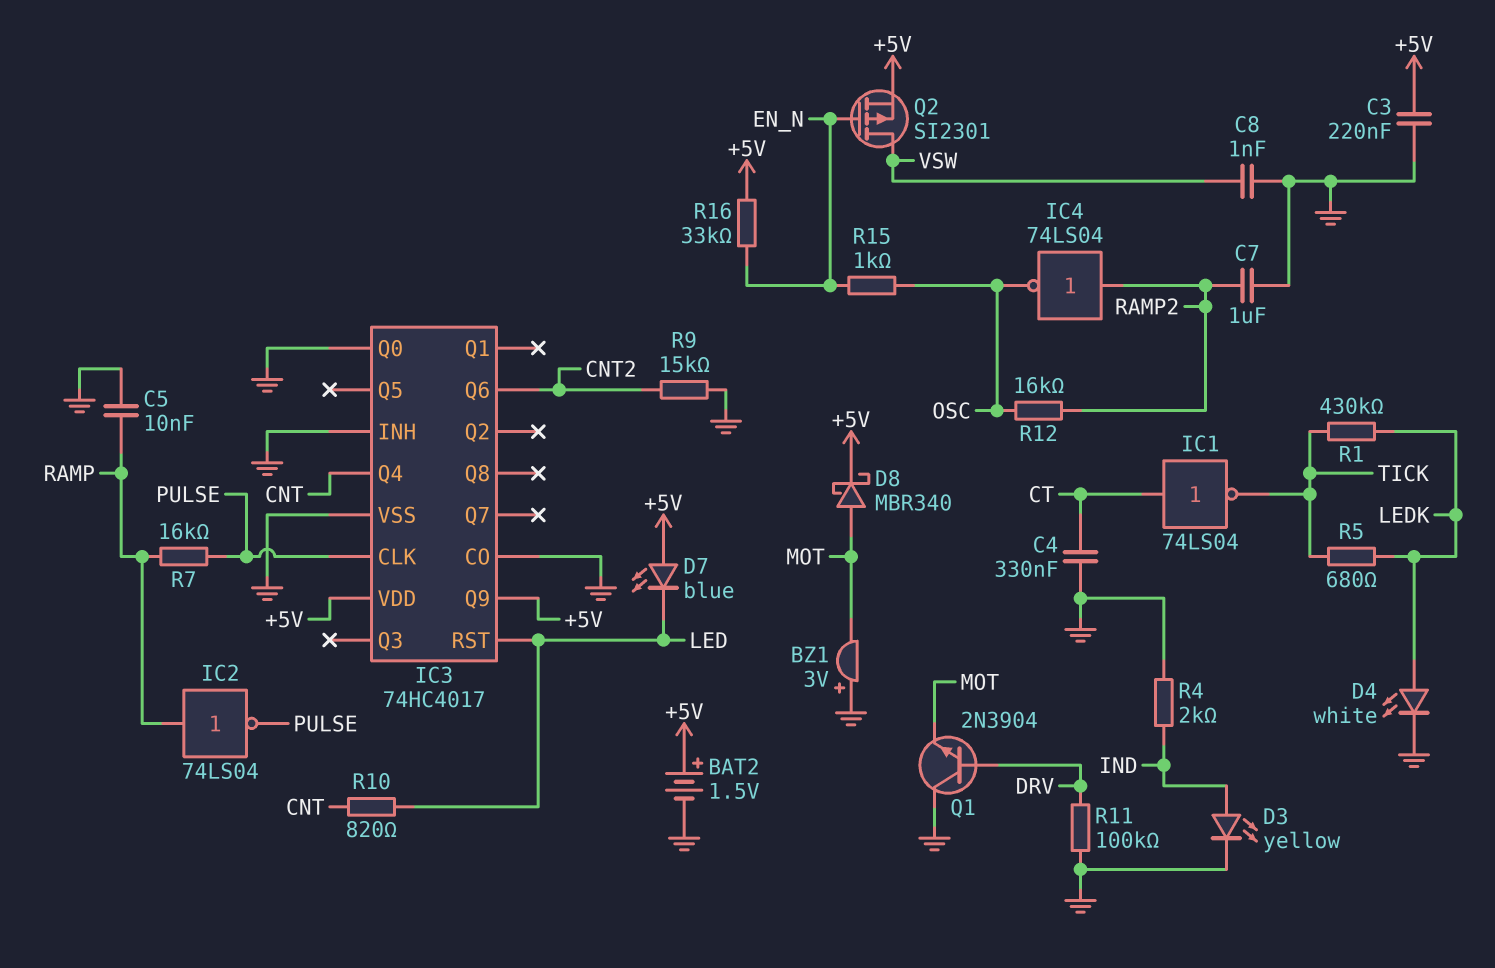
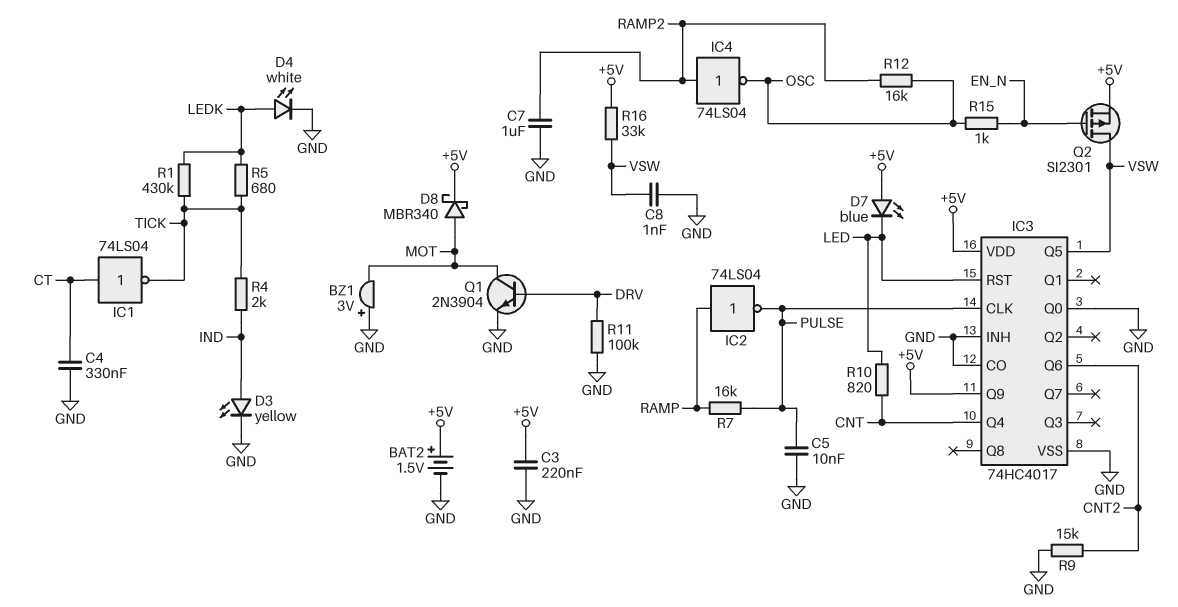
C5: 10nF (GND, RAMP) -> 10nF (GND, PULSE)
IC3 pin Q5: none -> VSW
Q1: NPN 2N3904 (B DRV, C GND, E MOT) -> NPN 2N3904 (B DRV, C MOT, E GND)
R4: 2k (GND, IND) -> 2k (IND, TICK)
R16: 33k (+5V, EN_N) -> 33k (+5V, VSW)

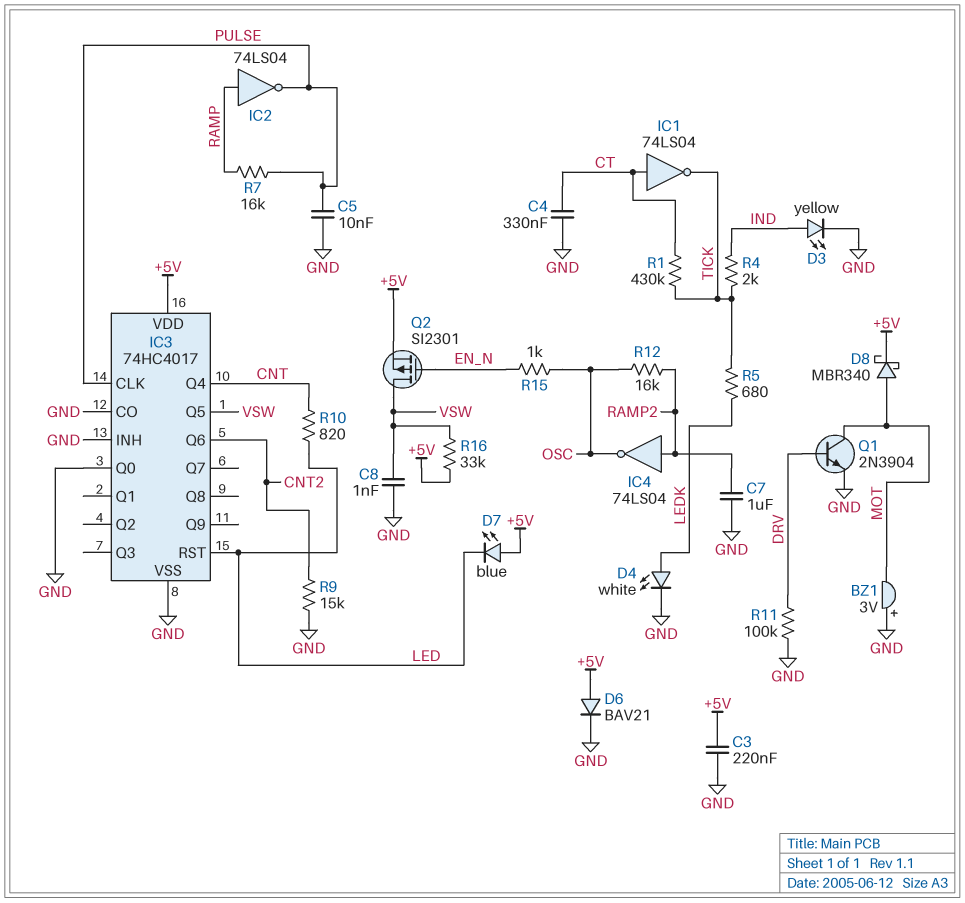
BAT2: 1.5V (plus +5V, minus GND) -> none
D6: none -> diode BAV21 (A +5V, K GND)
IC3 pin Q9: +5V -> none
R1: 430k (LEDK, TICK) -> 430k (CT, TICK)

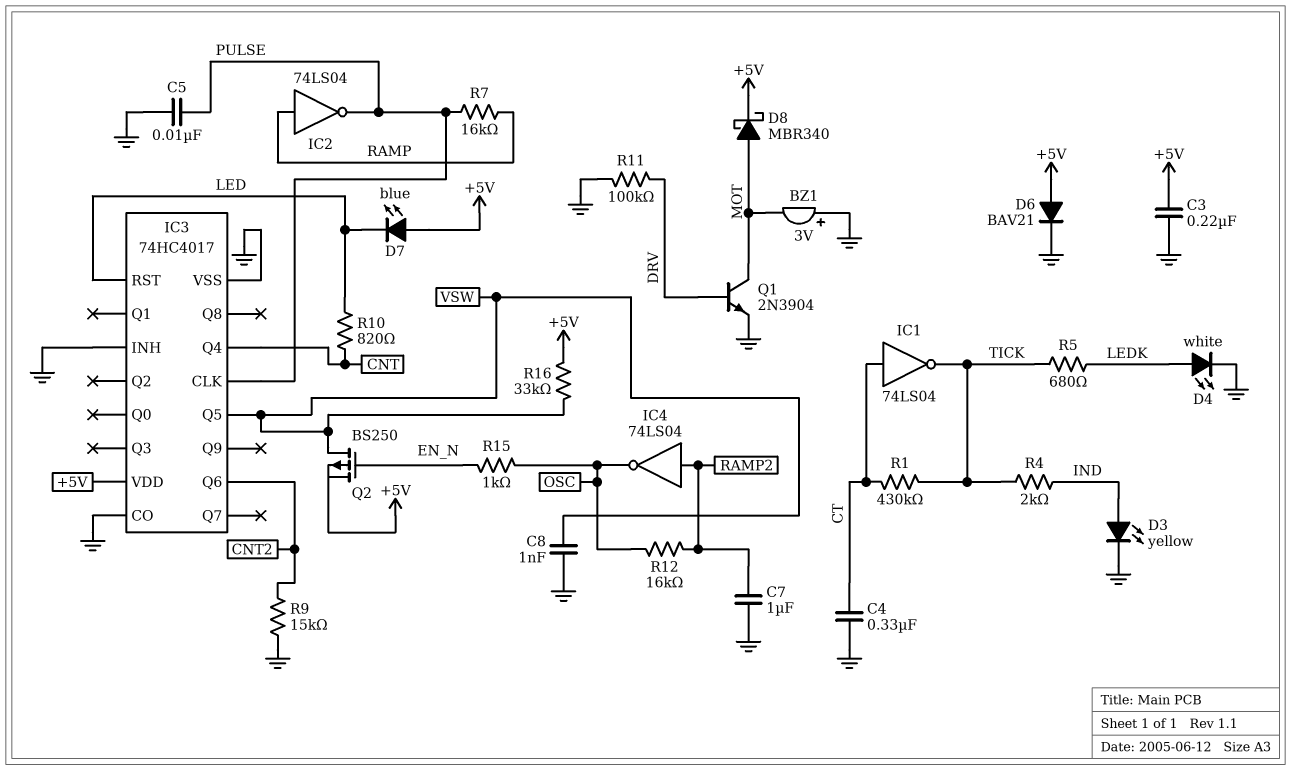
IC3 pin Q0: GND -> none
Q2: PMOS SI2301 (G EN_N, D VSW, S +5V) -> PMOS BS250 (G EN_N, D VSW, S +5V)

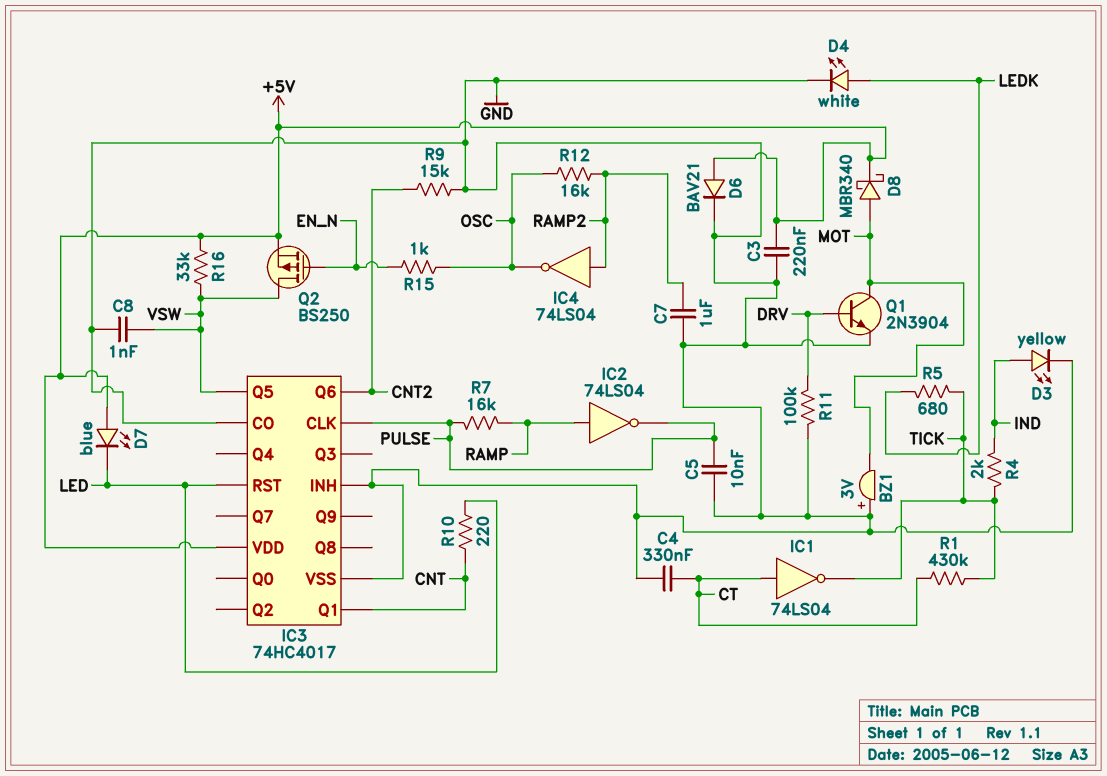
IC3 pin Q1: none -> CNT
IC3 pin Q4: CNT -> none
R10: 820 (CNT, LED) -> 220 (CNT, LED)

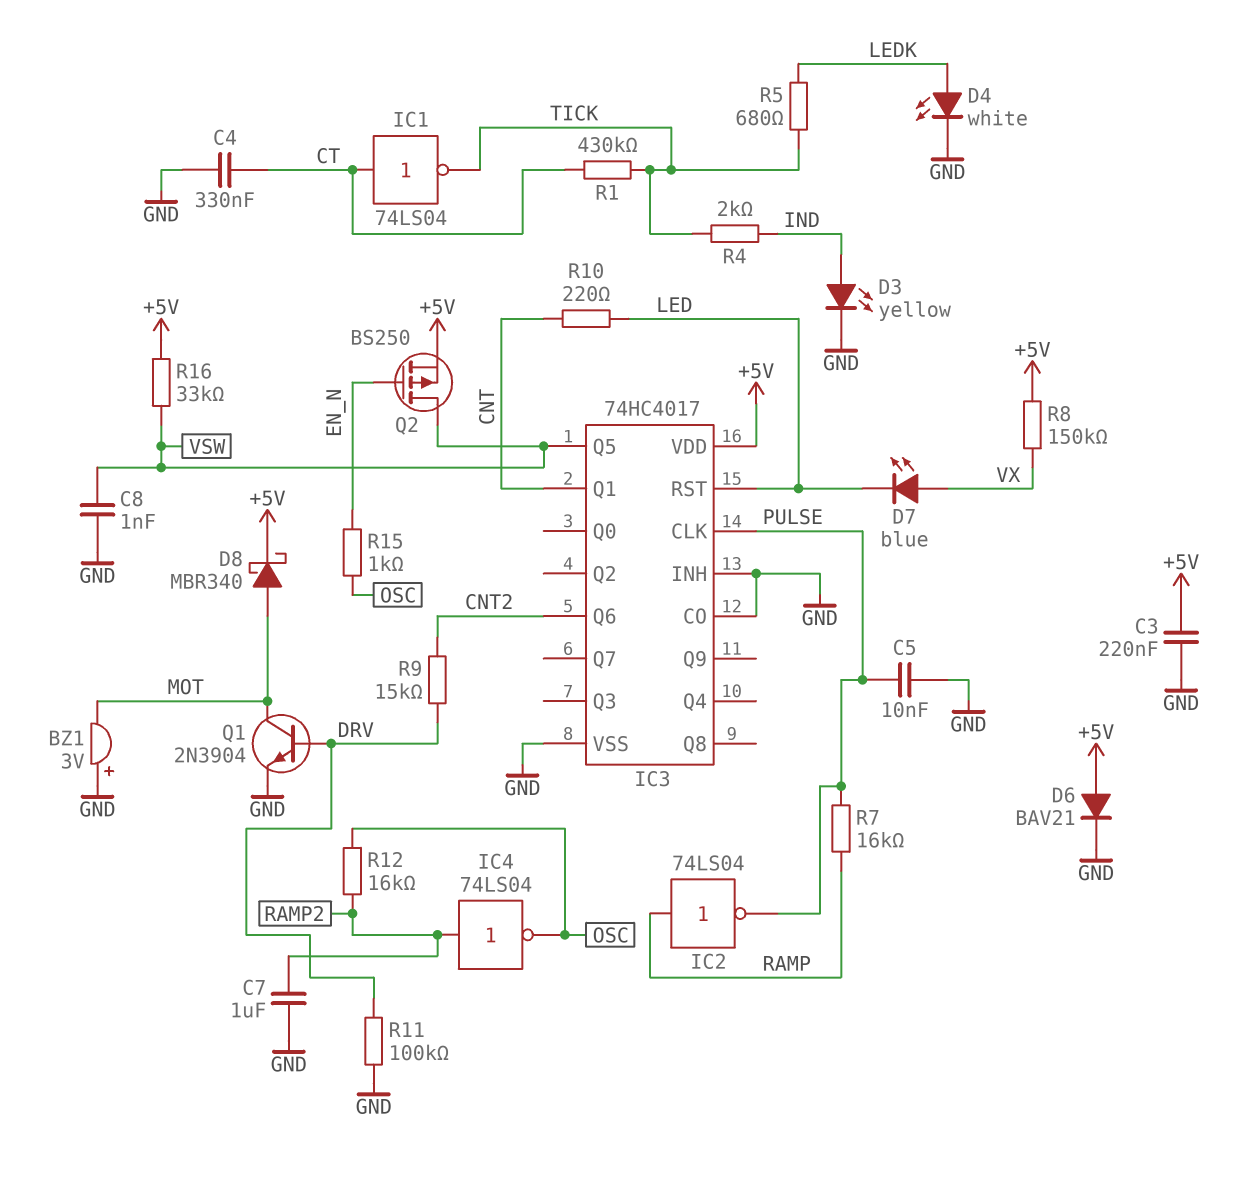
D7: LED blue (A +5V, K LED) -> LED blue (A VX, K LED)
R8: none -> 150k (+5V, VX)
R9: 15k (CNT2, GND) -> 15k (CNT2, DRV)

